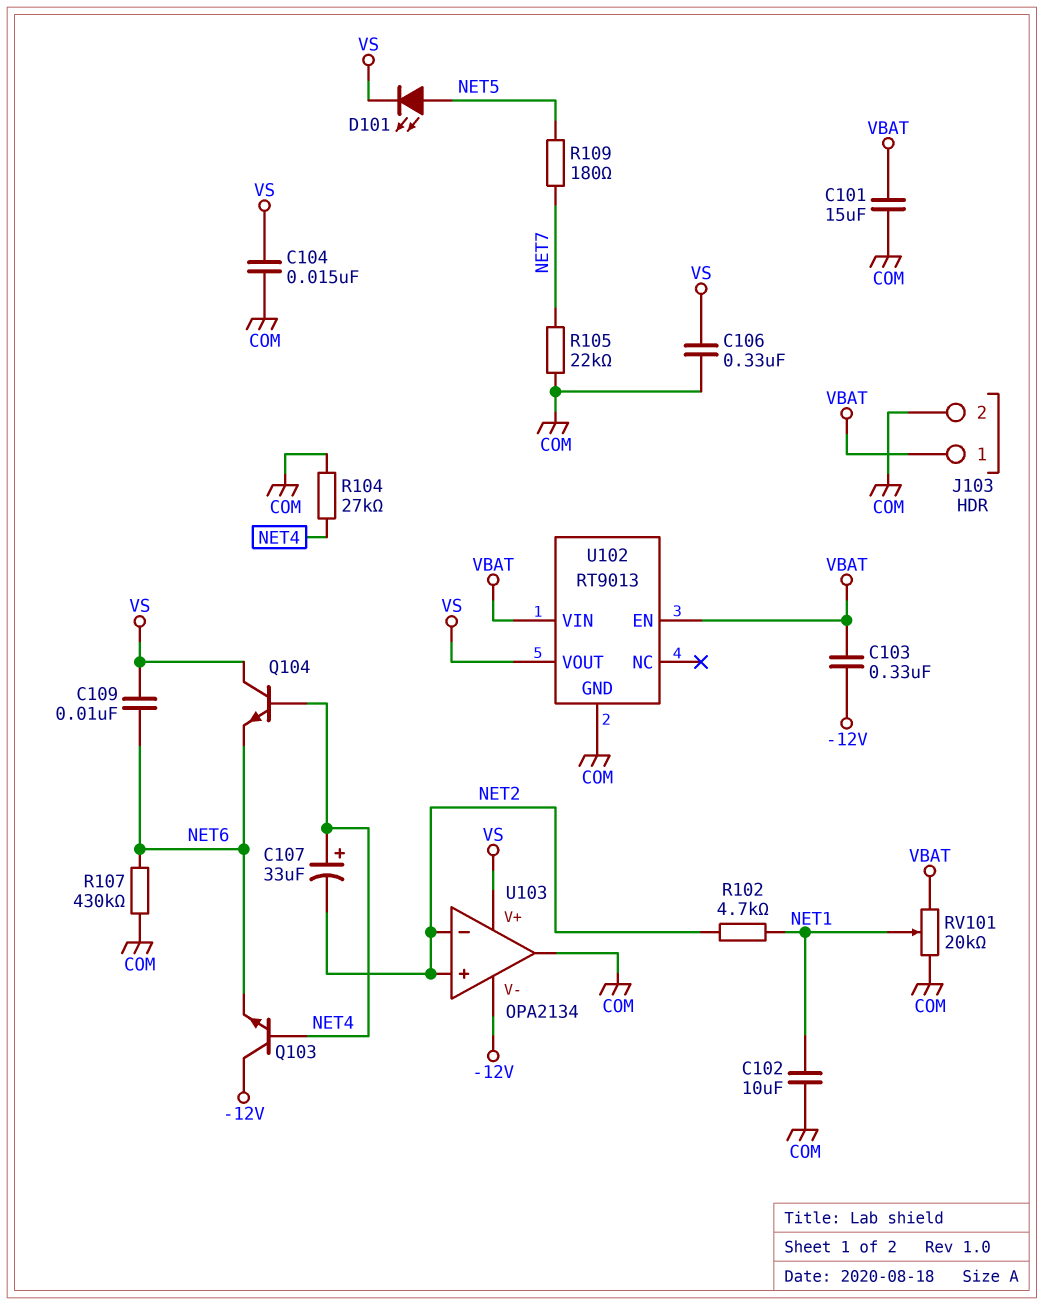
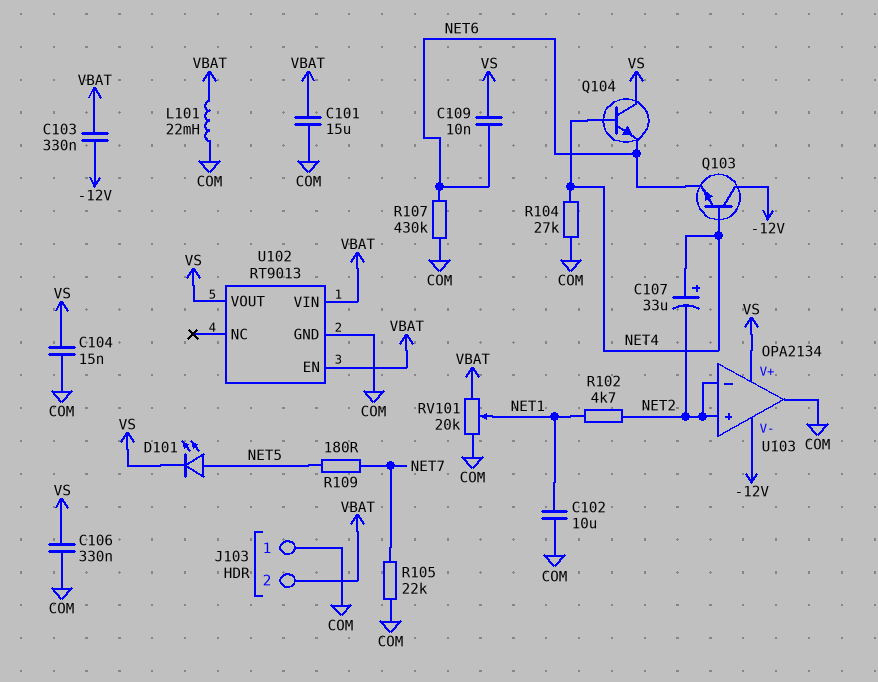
J103 pin 1: VBAT -> COM
J103 pin 2: COM -> VBAT
L101: none -> 22mH (COM, VBAT)

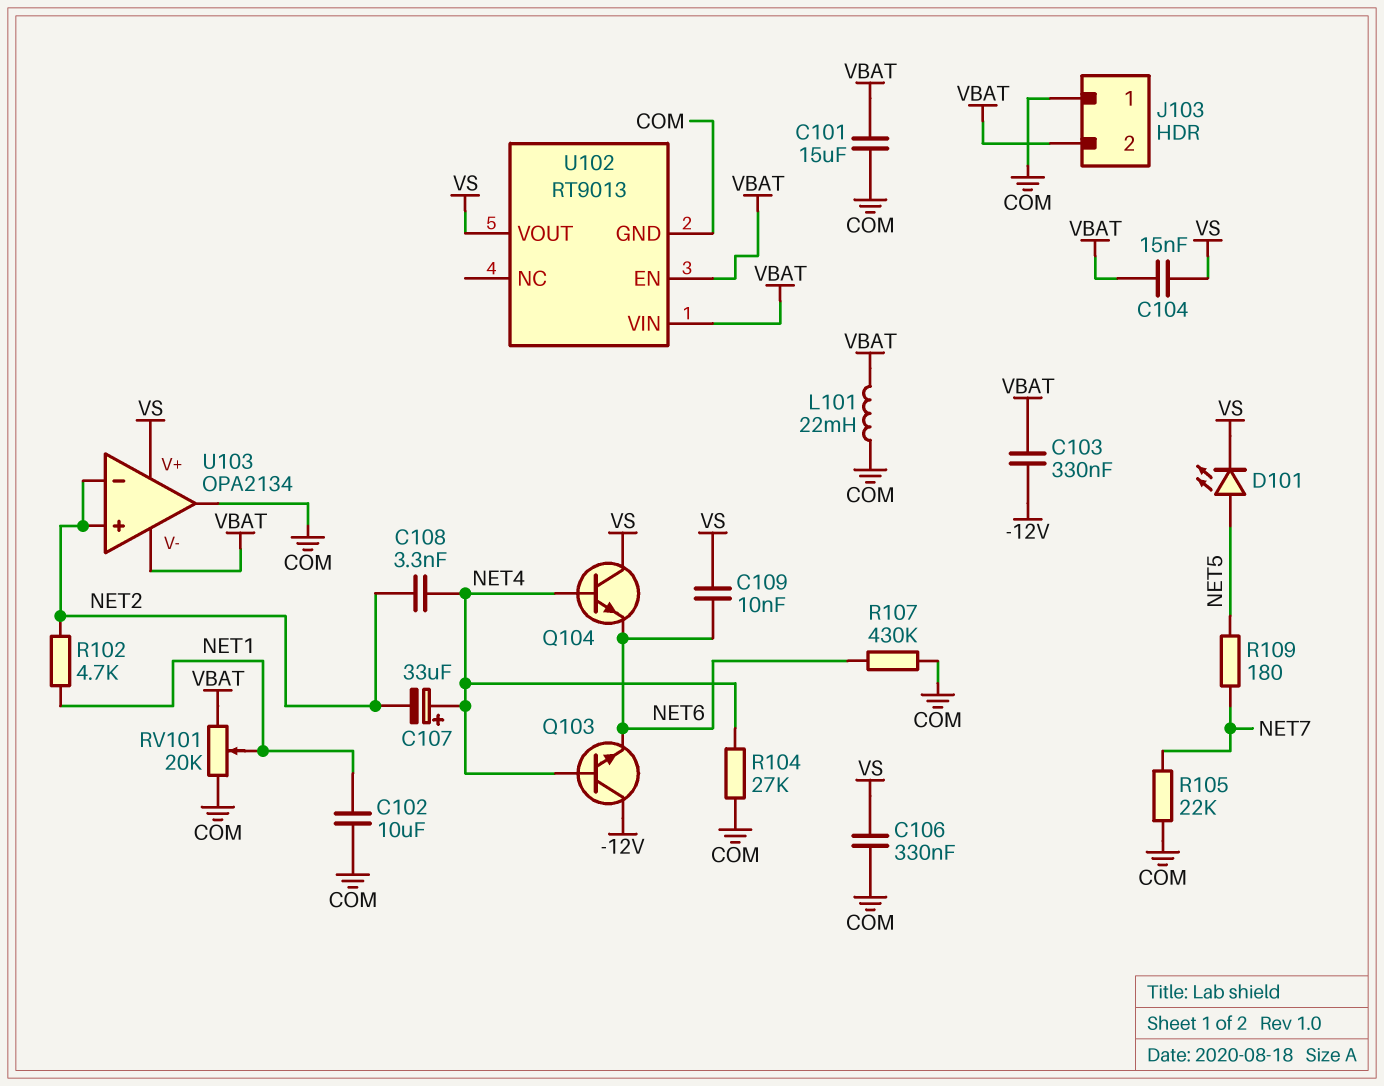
C104: 15nF (COM, VS) -> 15nF (VBAT, VS)
C108: none -> 3.3nF (NET2, NET4)
U103 pin V-: -12V -> VBAT

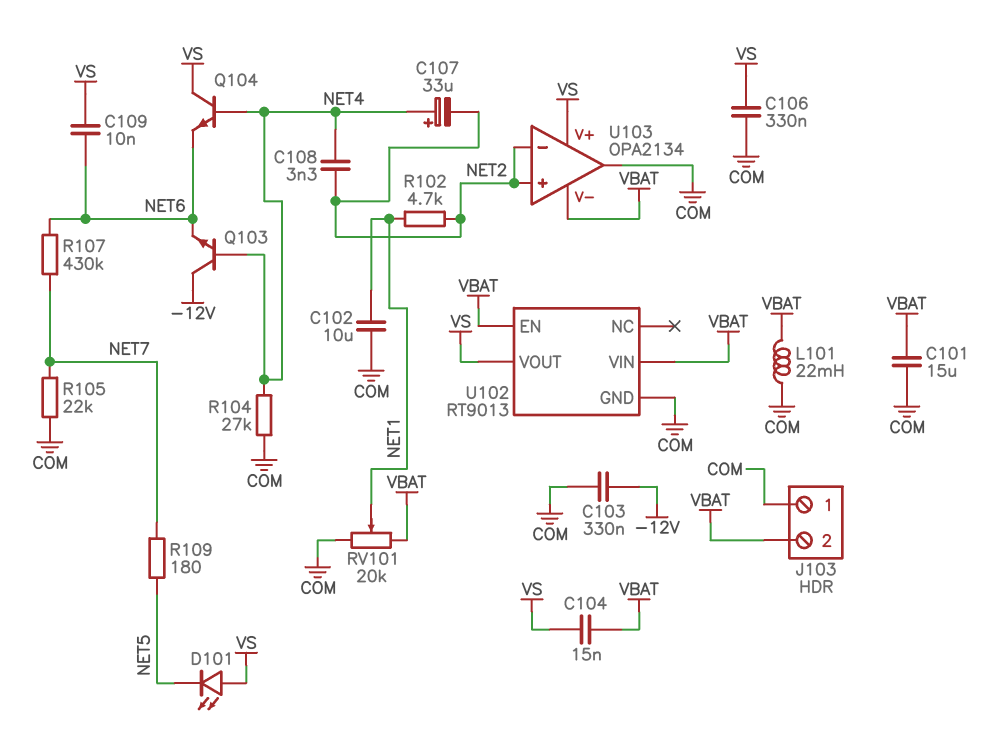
C103: 330nF (-12V, VBAT) -> 330nF (-12V, COM)
D101: LED (A NET5, K VS) -> LED (A VS, K NET5)
R107: 430k (COM, NET6) -> 430k (NET6, NET7)

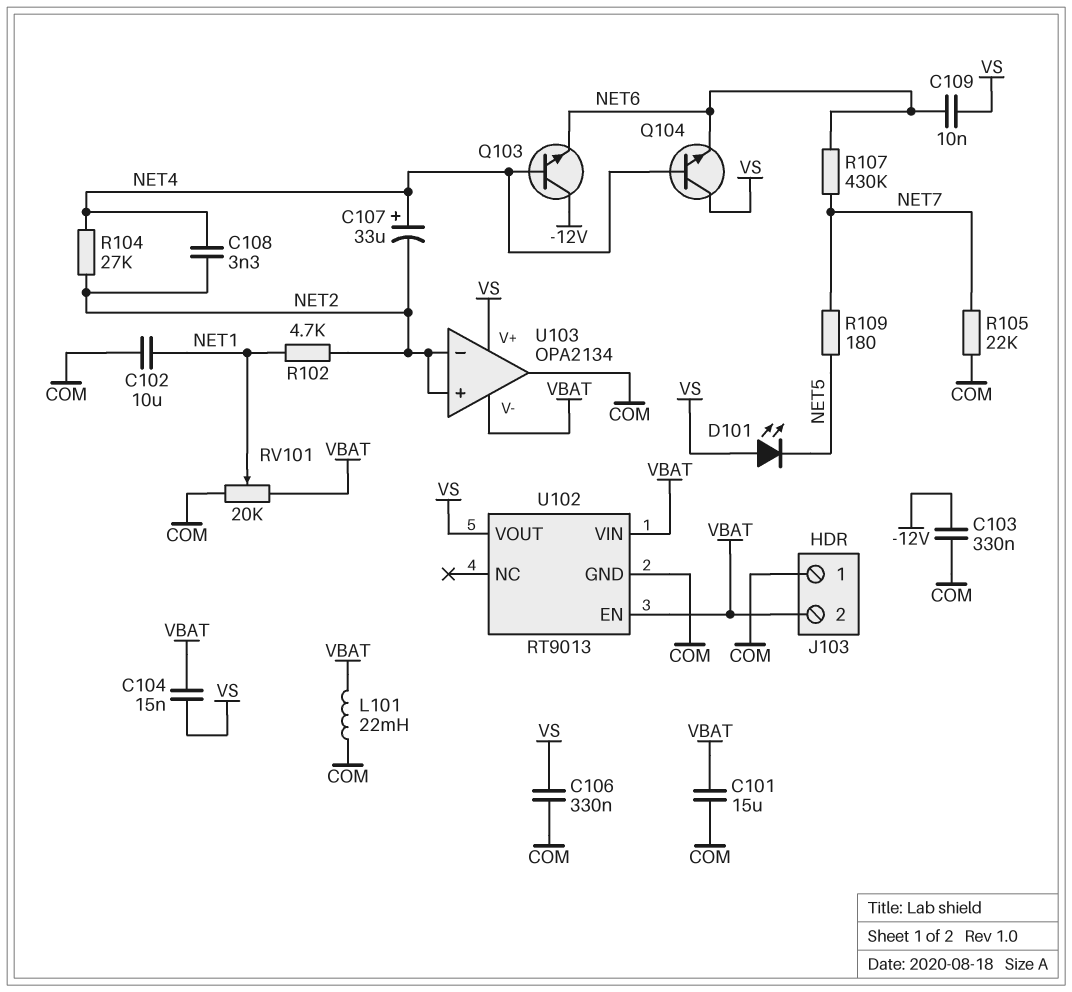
R104: 27k (COM, NET4) -> 27k (NET2, NET4)

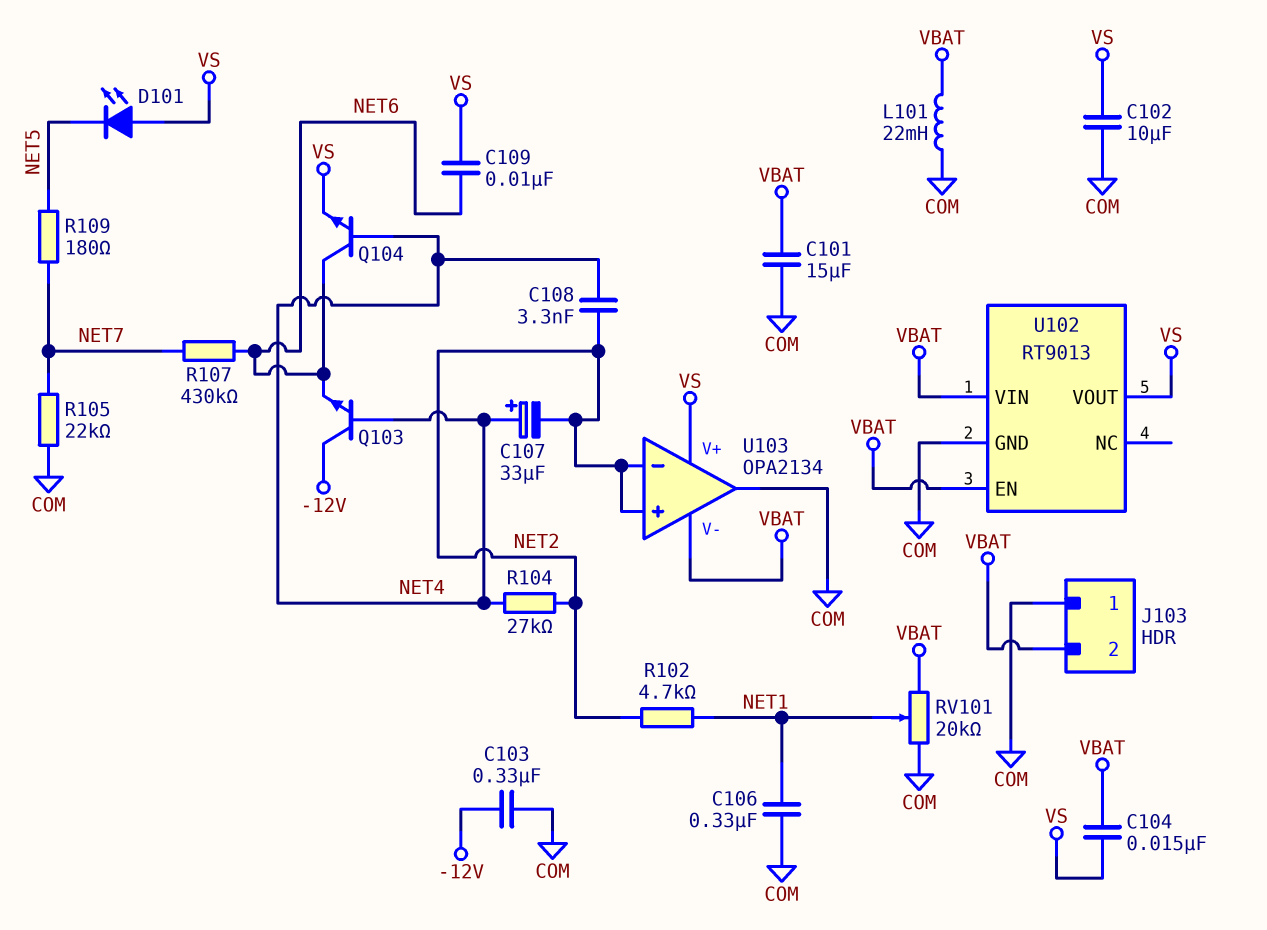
C102: 10uF (COM, NET1) -> 10uF (COM, VS)
C106: 330nF (COM, VS) -> 330nF (COM, NET1)
Q104: NPN (B NET4, C VS, E NET6) -> NPN (B NET4, C NET6, E VS)

